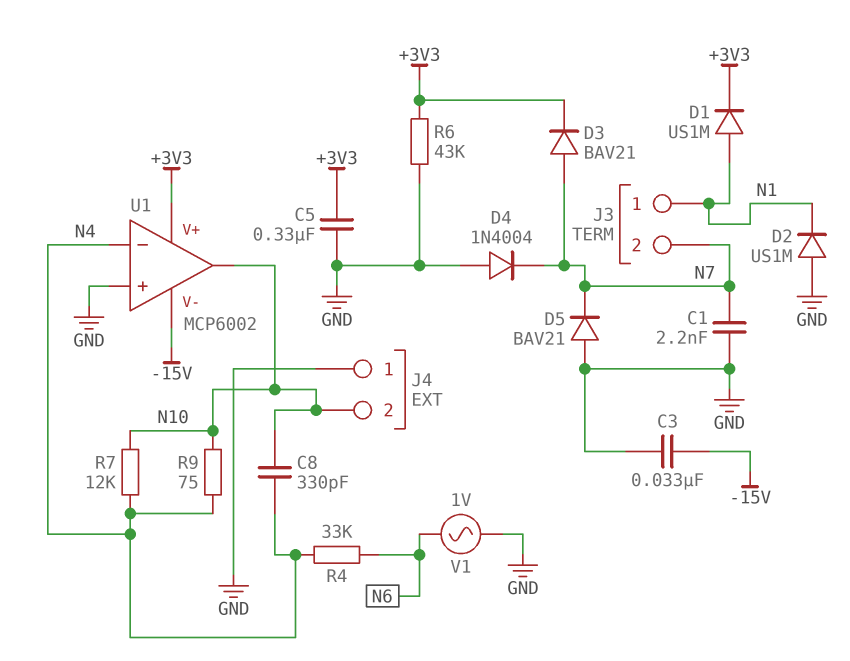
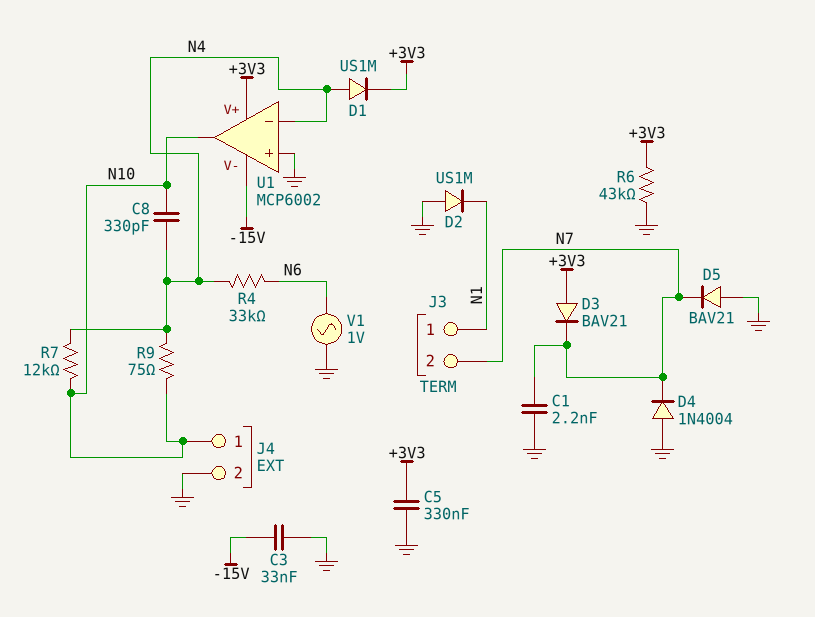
D1: diode US1M (A N1, K +3V3) -> diode US1M (A N4, K +3V3)
D3: diode BAV21 (A N7, K +3V3) -> diode BAV21 (A +3V3, K N7)
J4 pin 1: GND -> N10
J4 pin 2: N10 -> GND

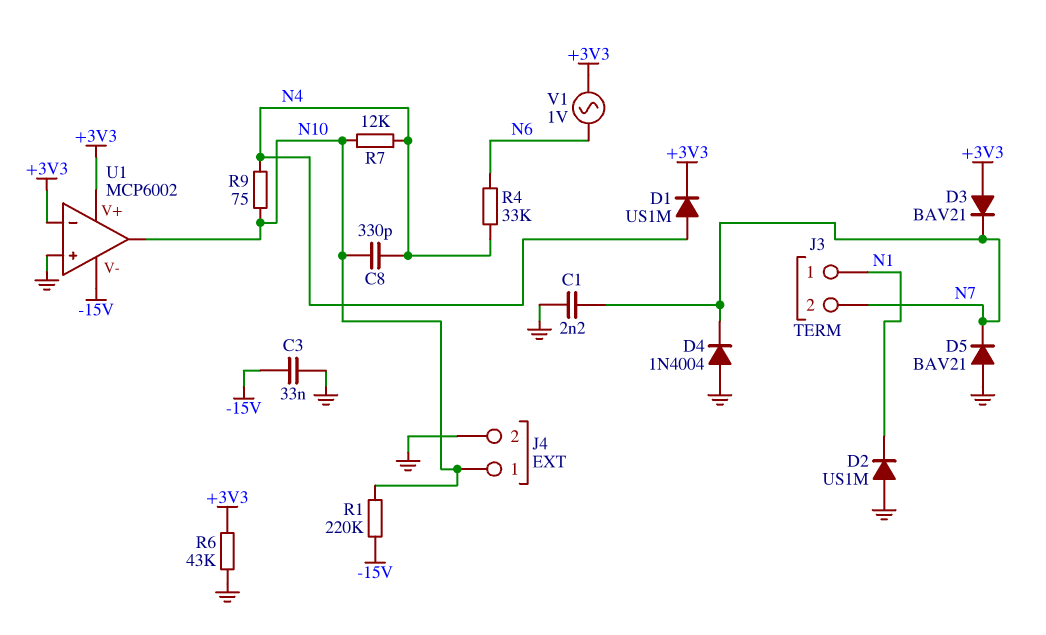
C5: 330nF (+3V3, GND) -> none
R1: none -> 220k (-15V, N10)
U1 pin in-: N4 -> +3V3
V1: AC 1V (GND, N6) -> AC 1V (+3V3, N6)

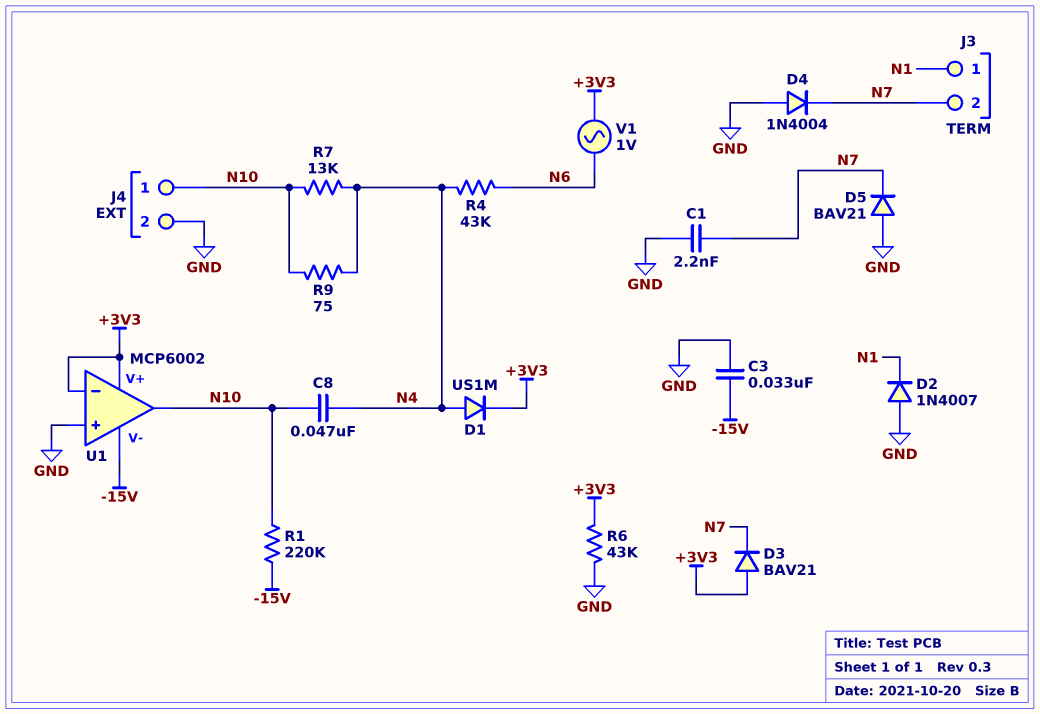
C8: 330pF (N4, N10) -> 47nF (N4, N10)
D2: diode US1M (A GND, K N1) -> diode 1N4007 (A GND, K N1)
R4: 33k (N4, N6) -> 43k (N4, N6)
R7: 12k (N4, N10) -> 13k (N4, N10)

